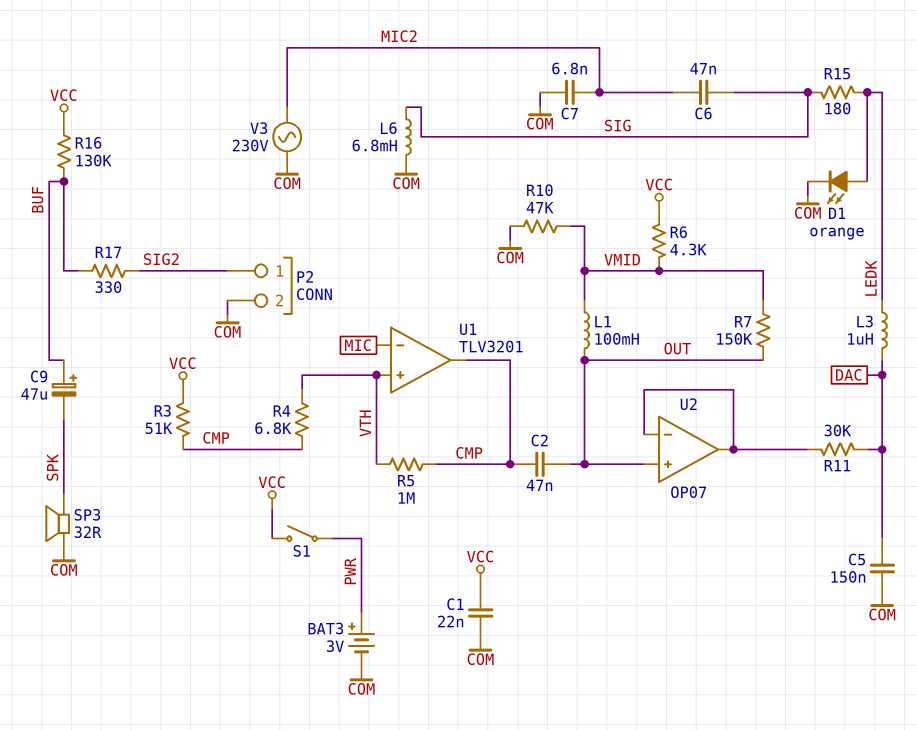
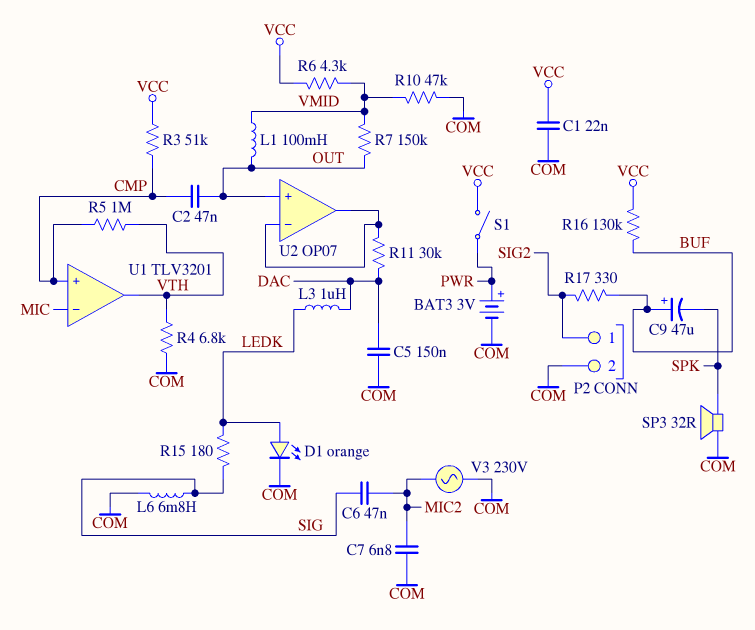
R4: 6.8k (CMP, VTH) -> 6.8k (COM, VTH)
U1 pin in+: VTH -> CMP
U1 pin out: CMP -> VTH

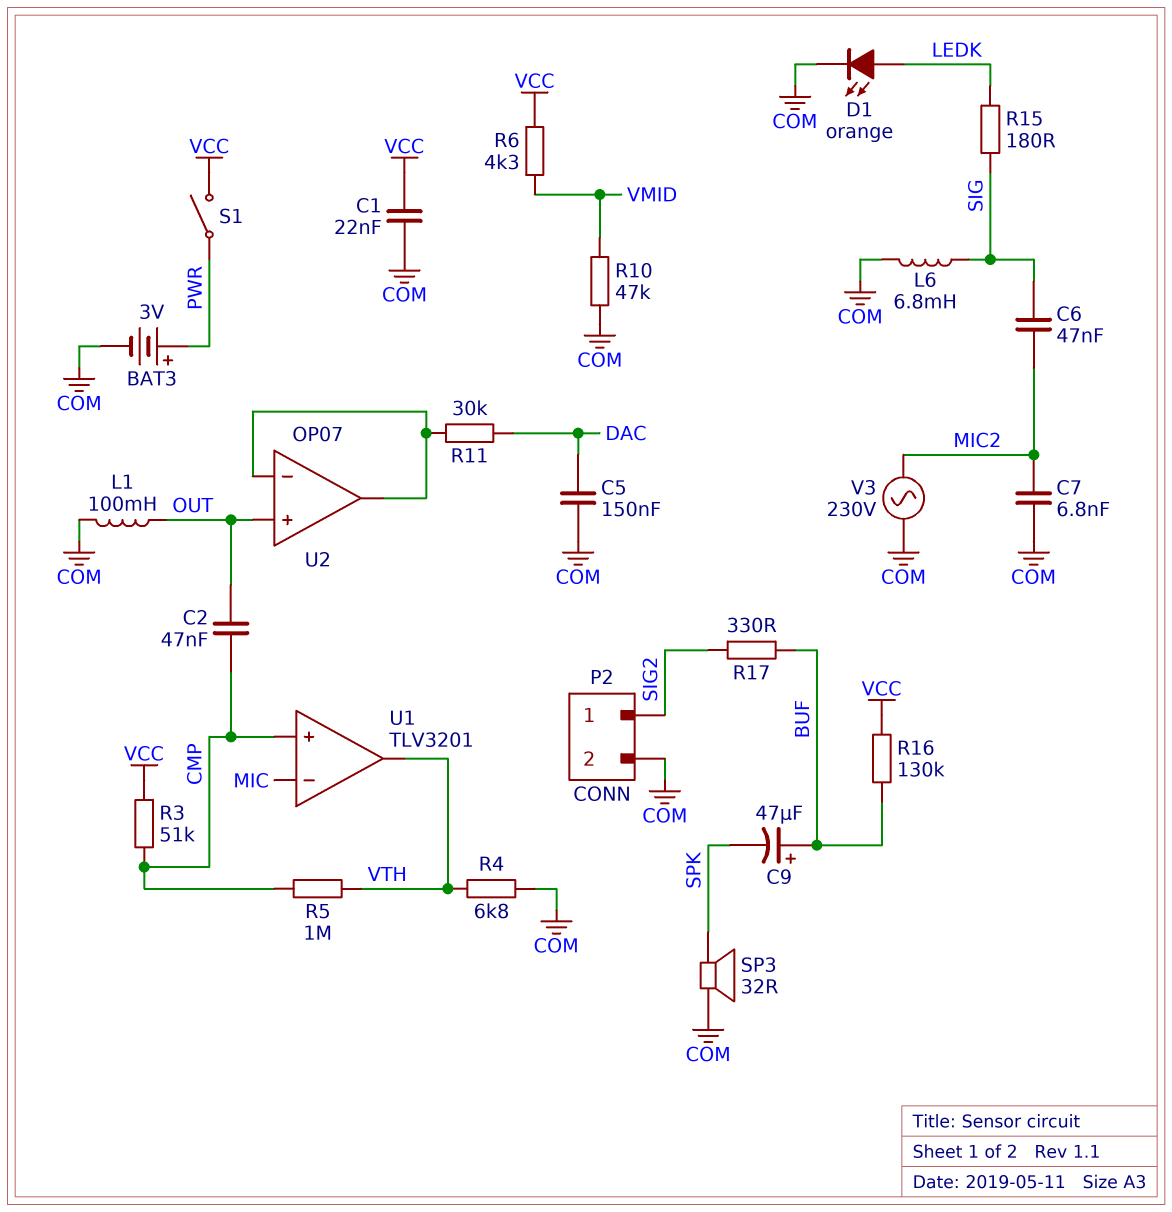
L1: 100mH (OUT, VMID) -> 100mH (COM, OUT)
L3: 1uH (DAC, LEDK) -> none
R7: 150k (OUT, VMID) -> none

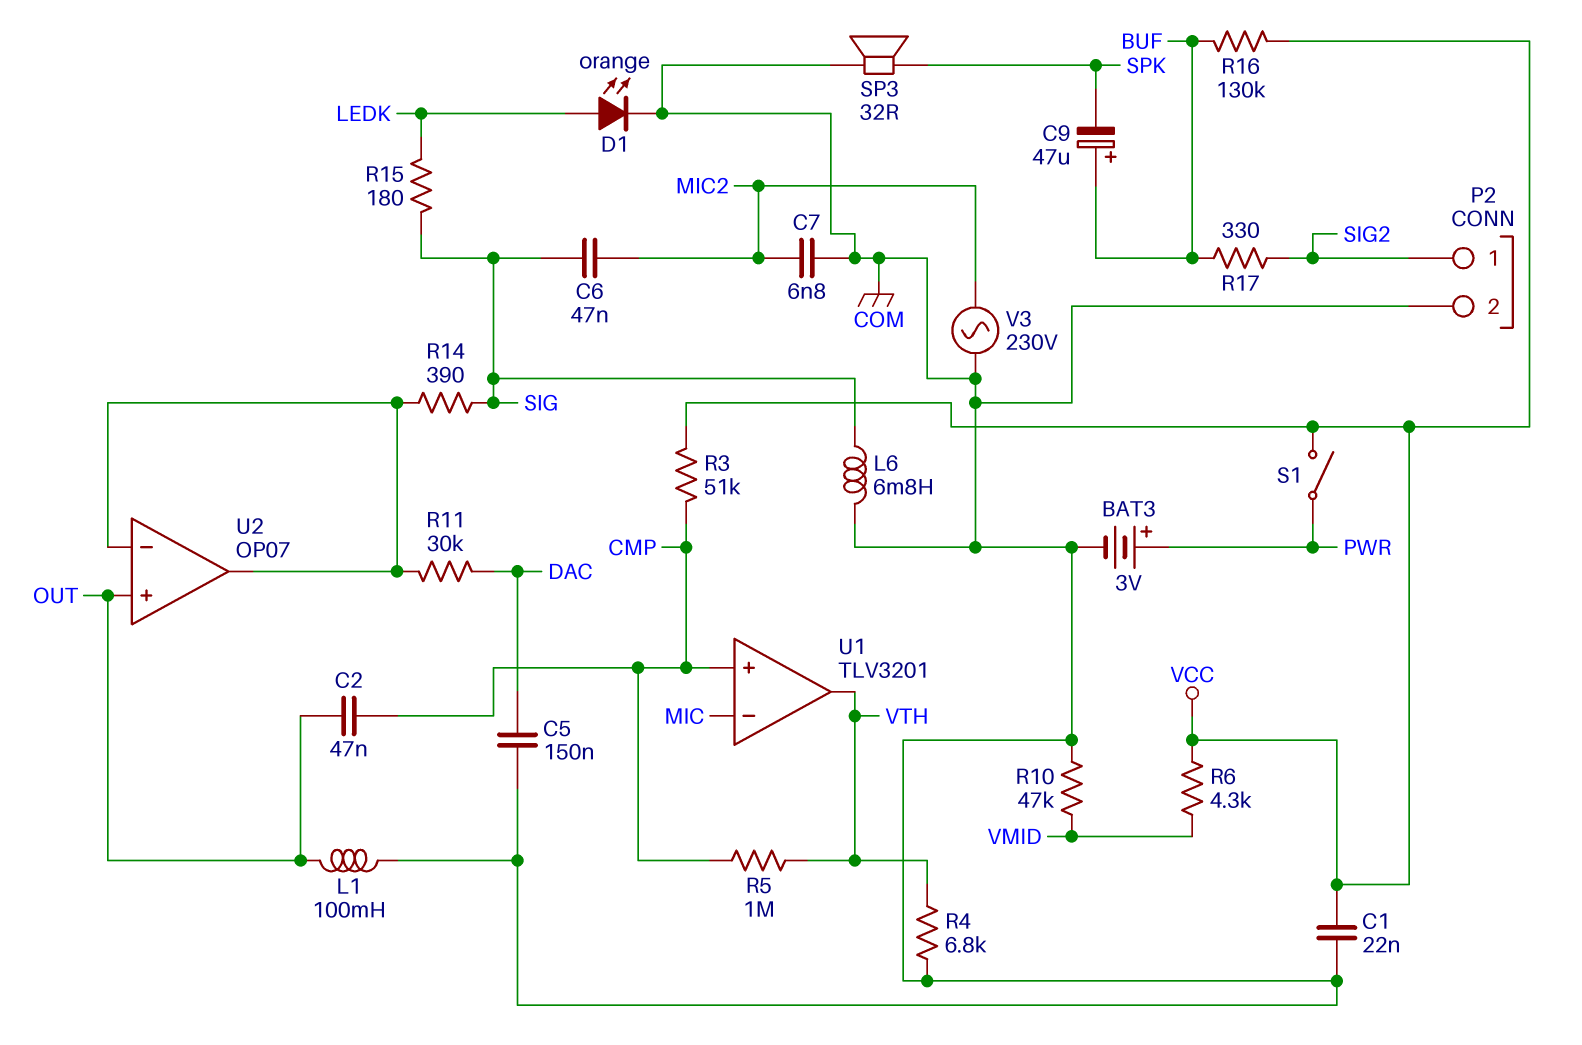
R14: none -> 390 (SIG, U2/in-)

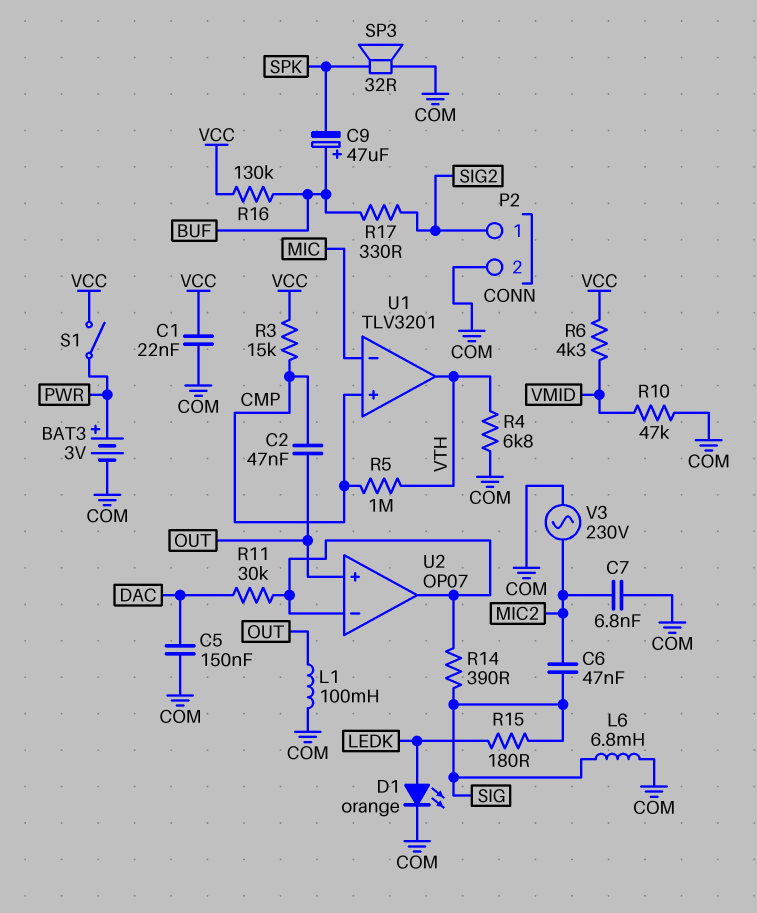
R3: 51k (CMP, VCC) -> 15k (CMP, VCC)

